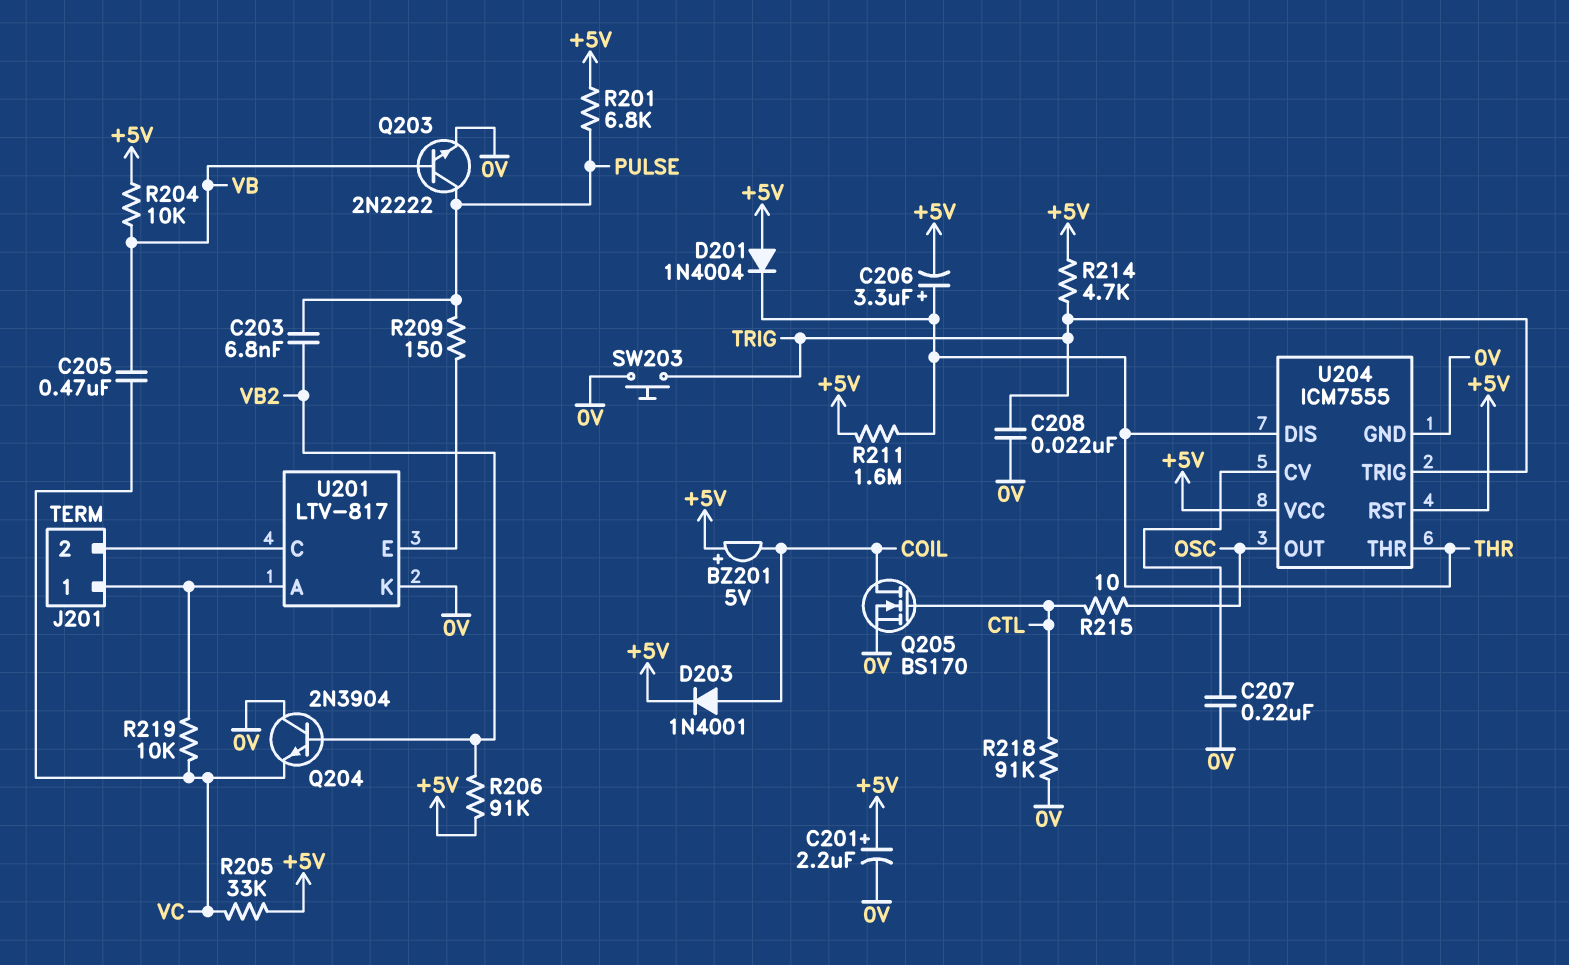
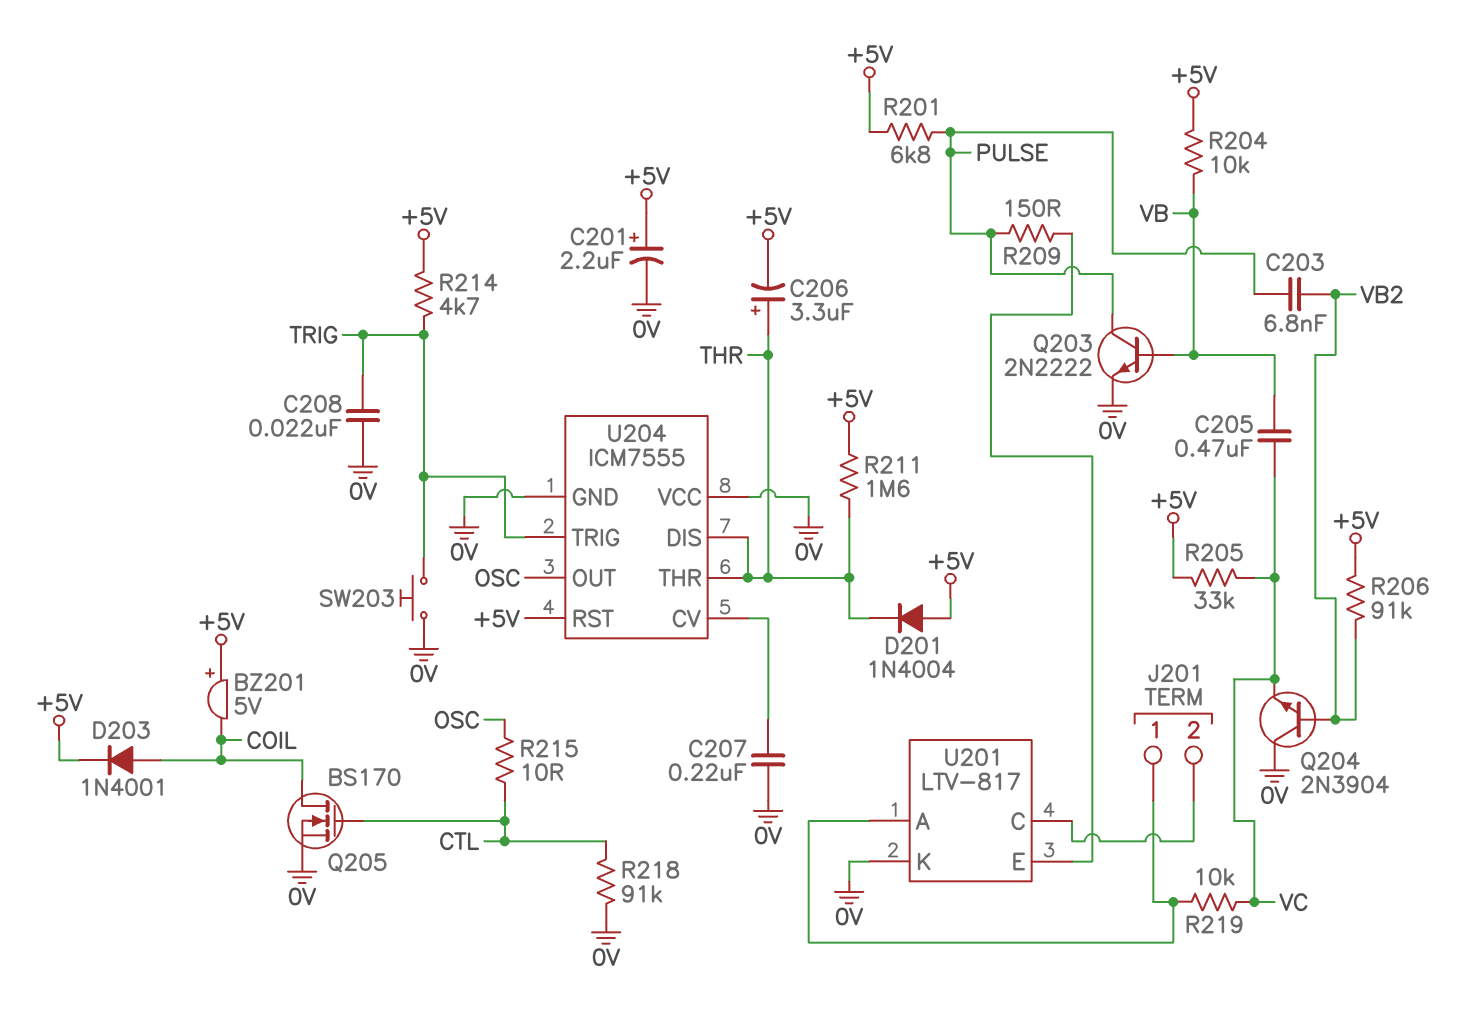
U204 pin VCC: +5V -> 0V

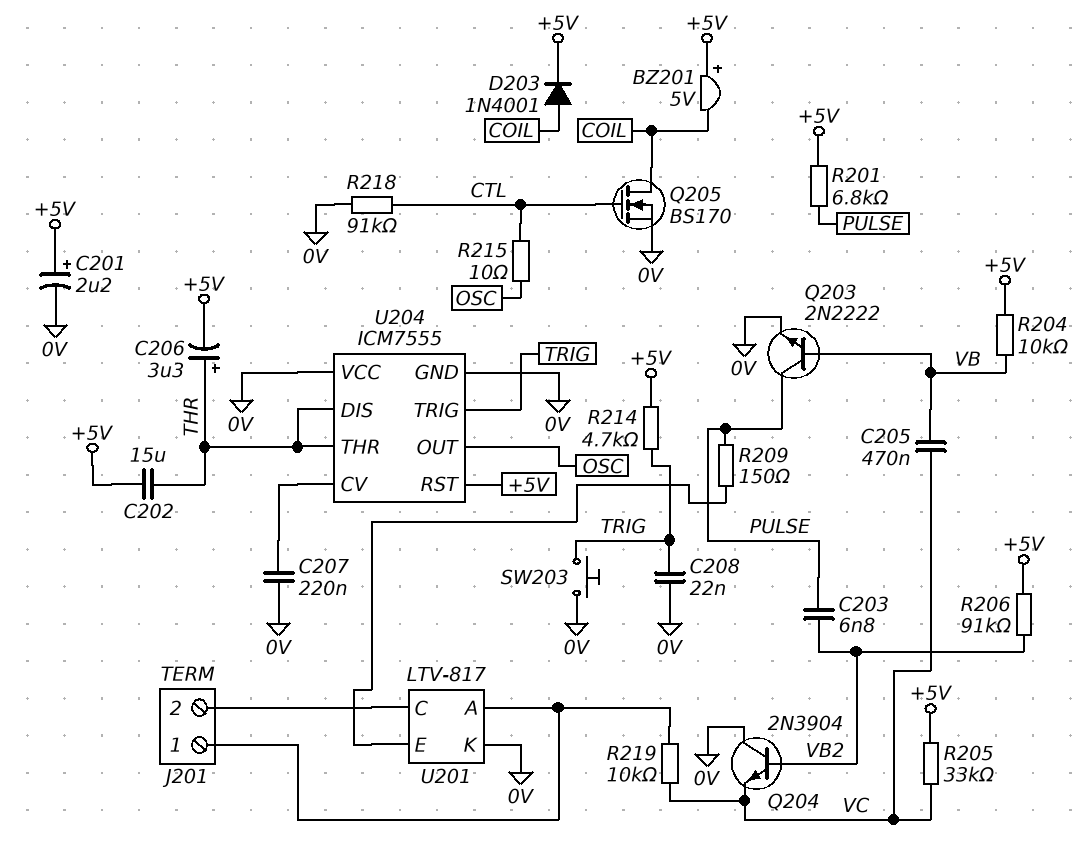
C202: none -> 15uF (+5V, THR)
D201: diode 1N4004 (A +5V, K THR) -> none
R211: 1.6M (+5V, THR) -> none

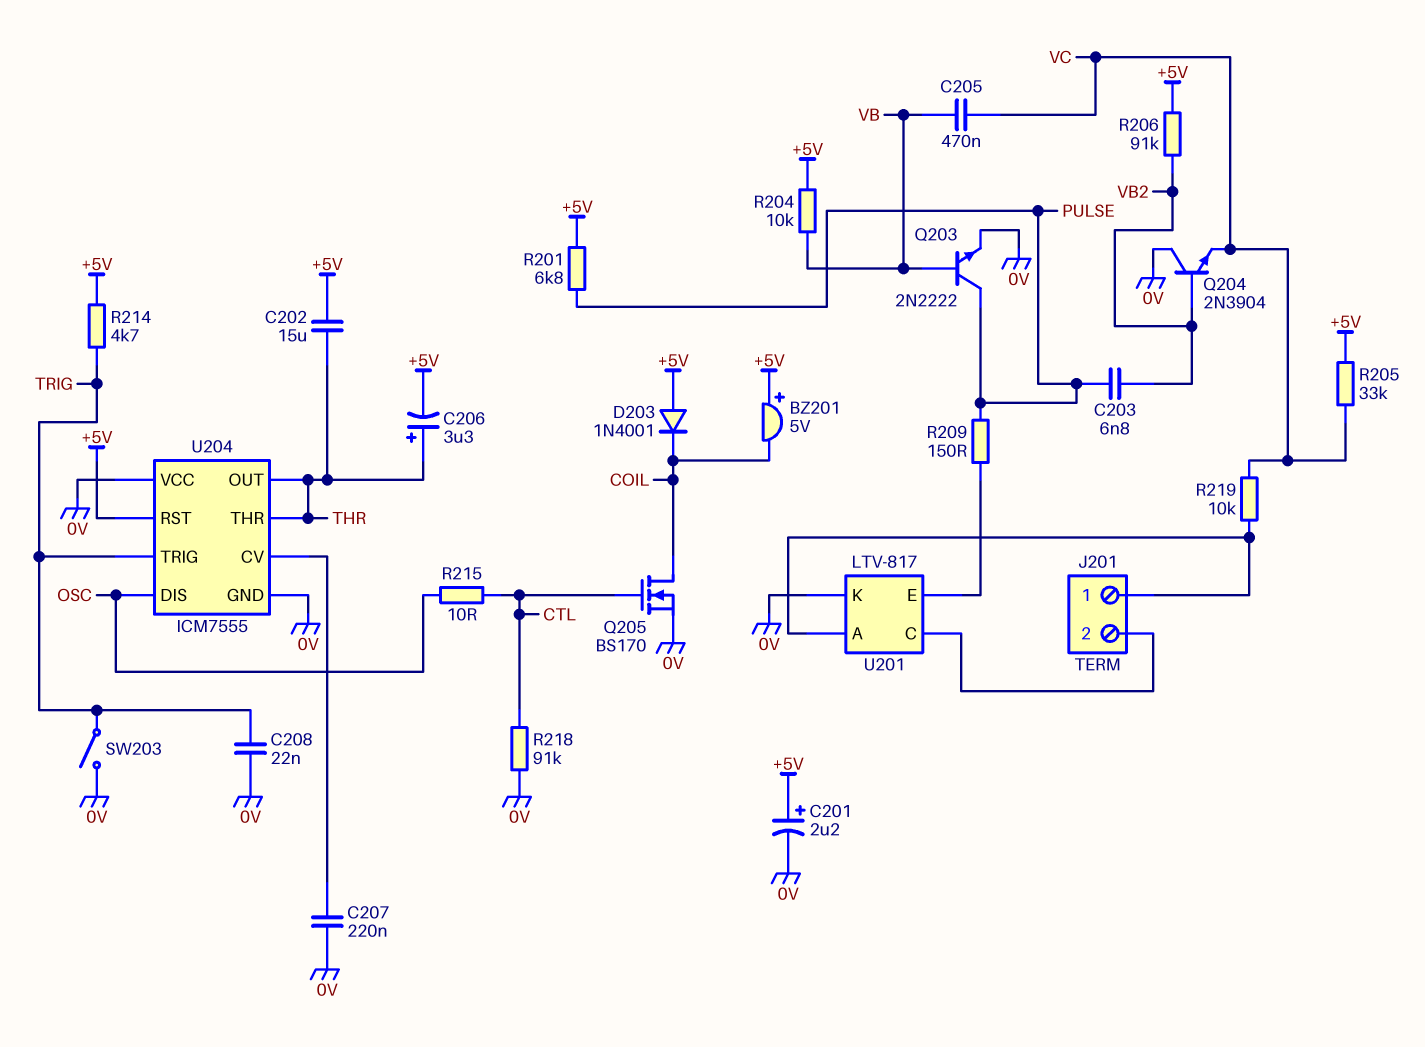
D203: diode 1N4001 (A COIL, K +5V) -> diode 1N4001 (A +5V, K COIL)
SW203: button (0V, TRIG) -> switch (0V, TRIG)
U204 pin DIS: THR -> OSC
U204 pin OUT: OSC -> THR

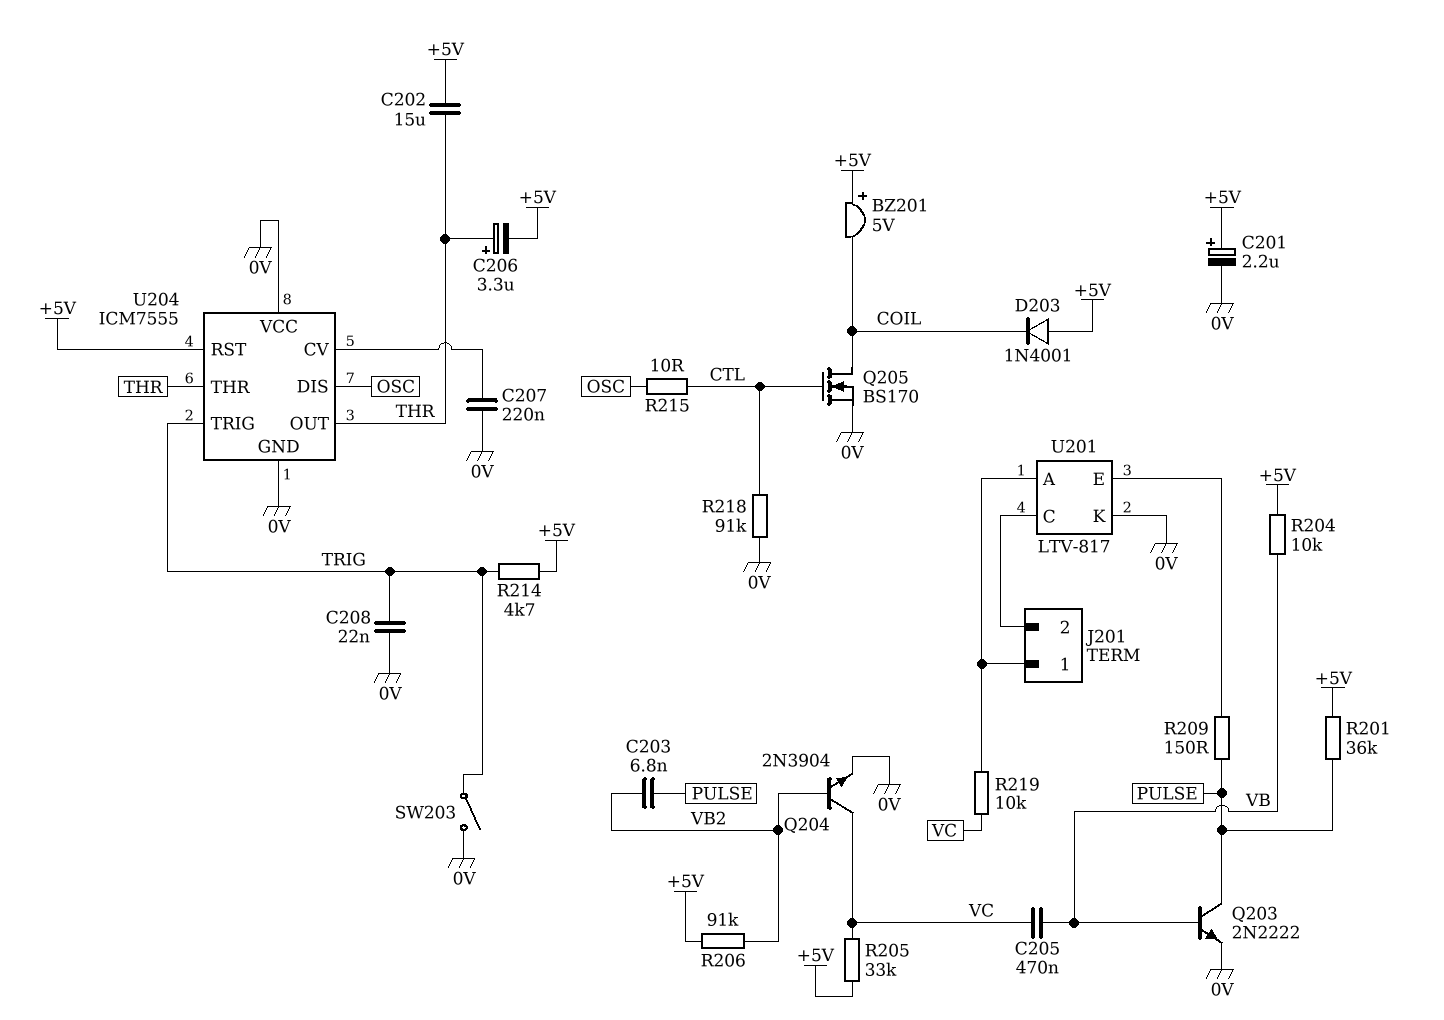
Q204: NPN 2N3904 (B VB2, C 0V, E VC) -> NPN 2N3904 (B VB2, C VC, E 0V)
R201: 6.8k (+5V, PULSE) -> 36k (+5V, PULSE)

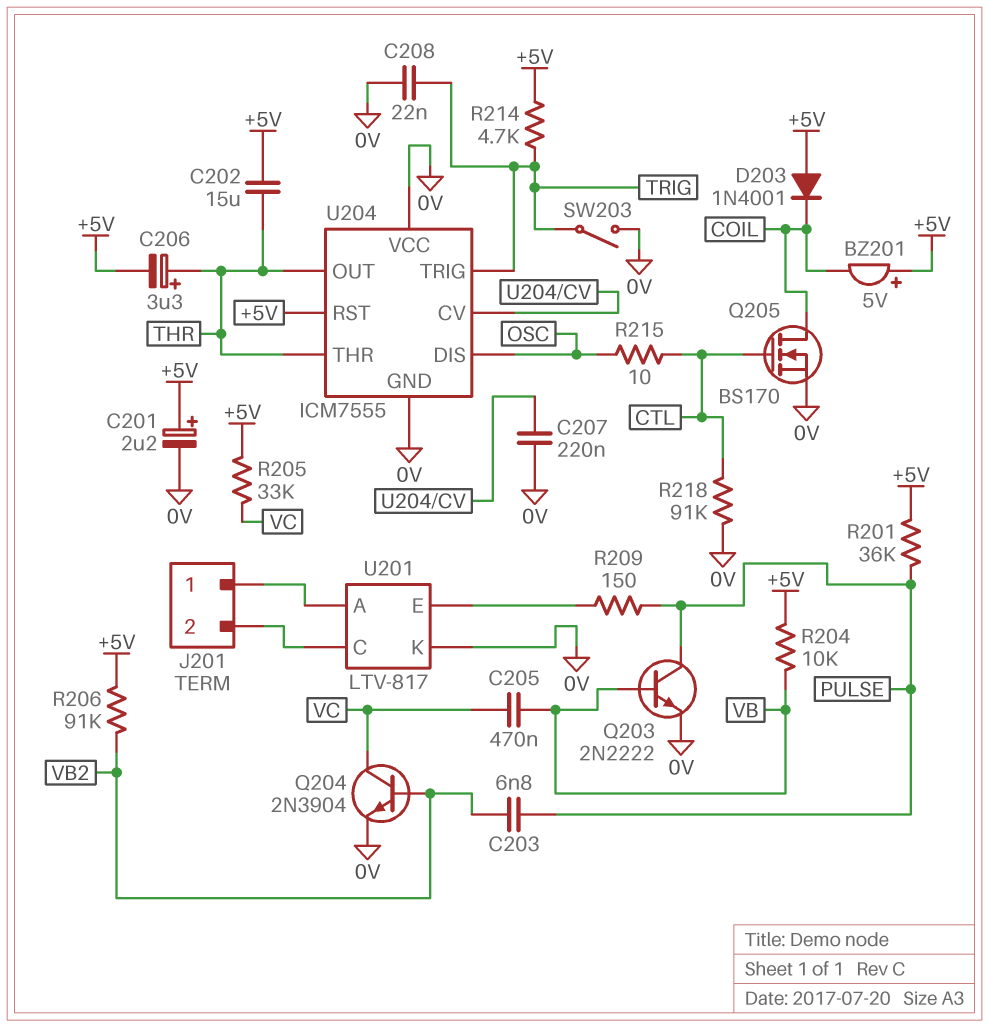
R219: 10k (J201/1, VC) -> none

